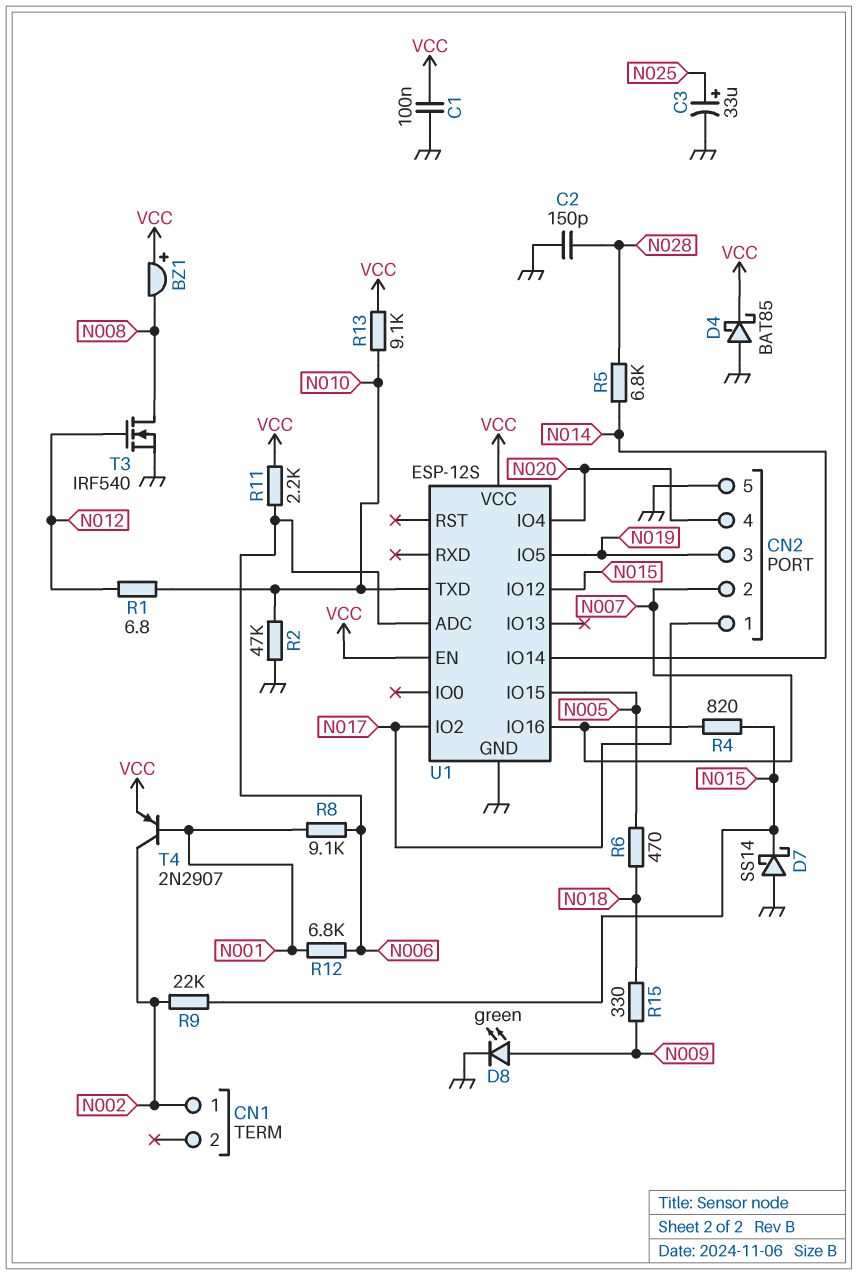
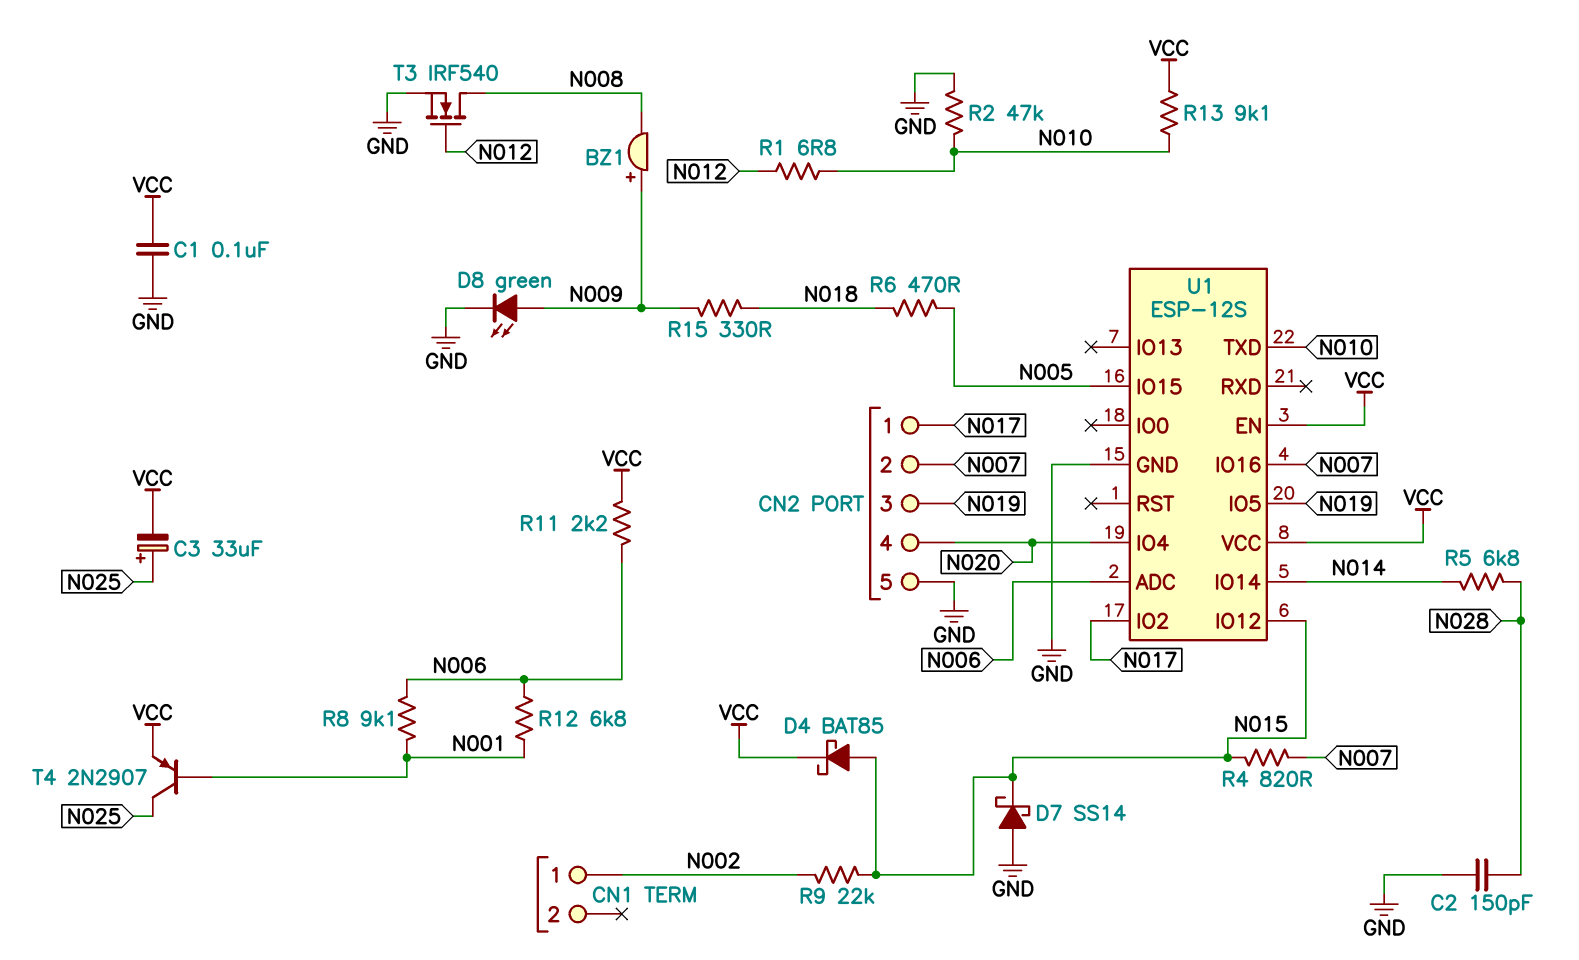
BZ1: buzzer (plus VCC, minus N008) -> buzzer (plus N009, minus N008)
C3: 33uF (plus N025, minus GND) -> 33uF (plus N025, minus VCC)
D4: schottky BAT85 (A GND, K VCC) -> schottky BAT85 (A N015, K VCC)
T4: PNP 2N2907 (B N001, C N002, E VCC) -> PNP 2N2907 (B N001, C N025, E VCC)

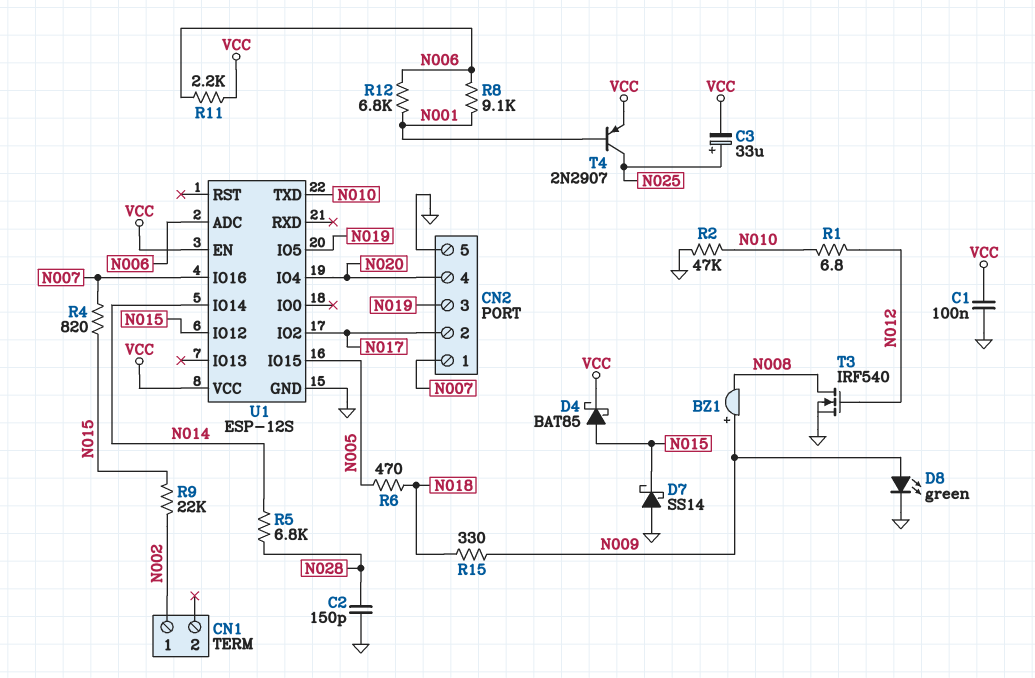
CN2 pin 1: N017 -> N007
CN2 pin 2: N007 -> N017
R13: 9.1k (N010, VCC) -> none

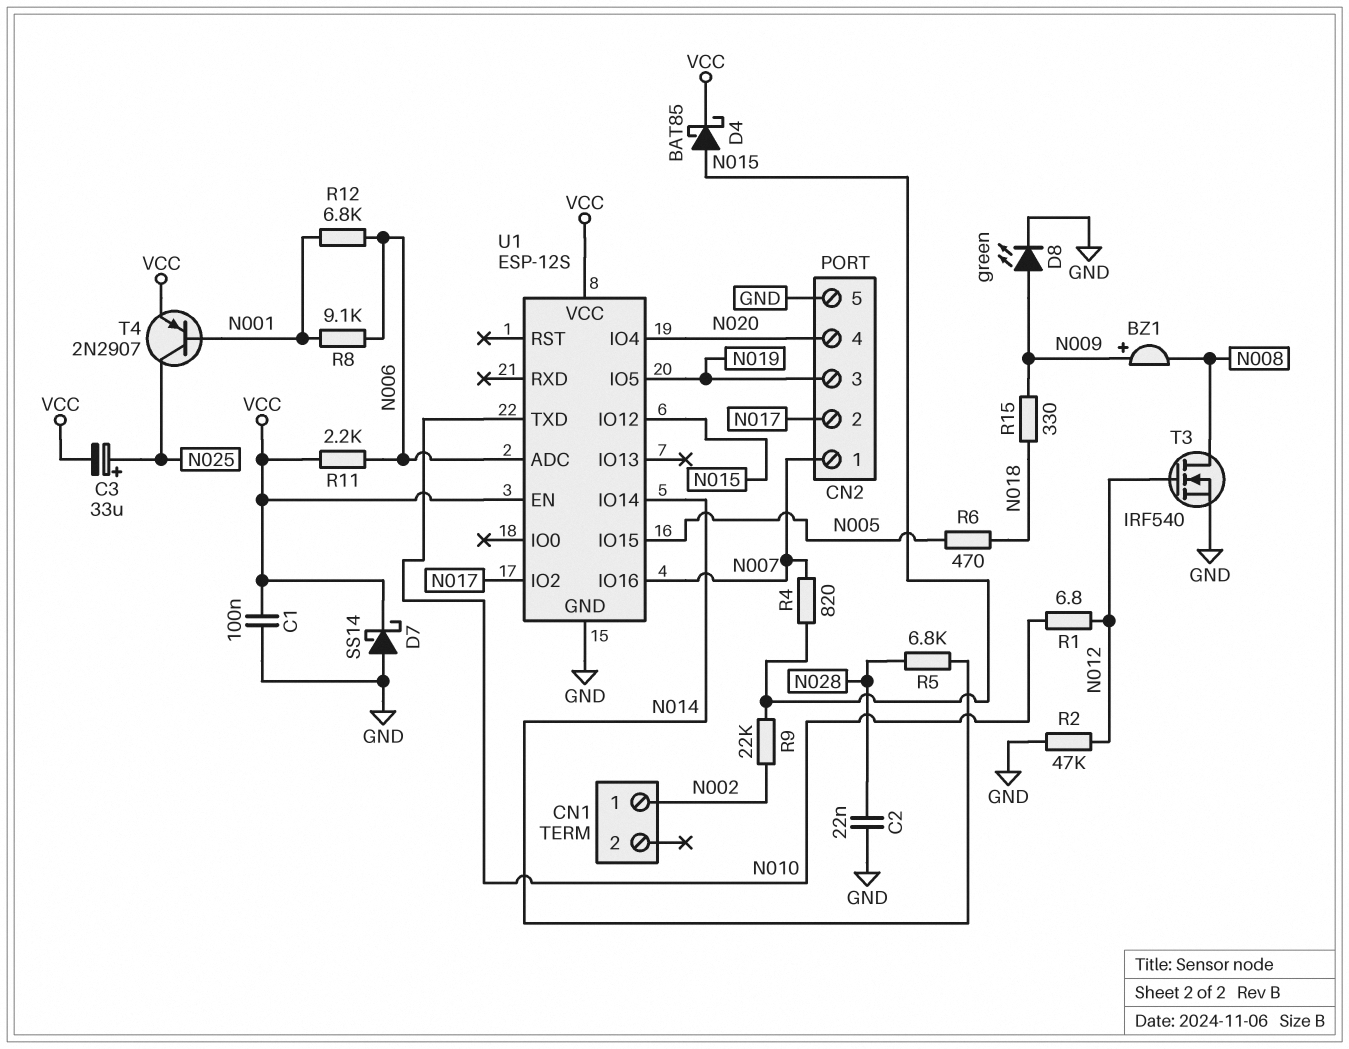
C2: 150pF (GND, N028) -> 22nF (GND, N028)
D7: schottky SS14 (A GND, K N015) -> schottky SS14 (A GND, K VCC)
R2: 47k (GND, N010) -> 47k (GND, N012)

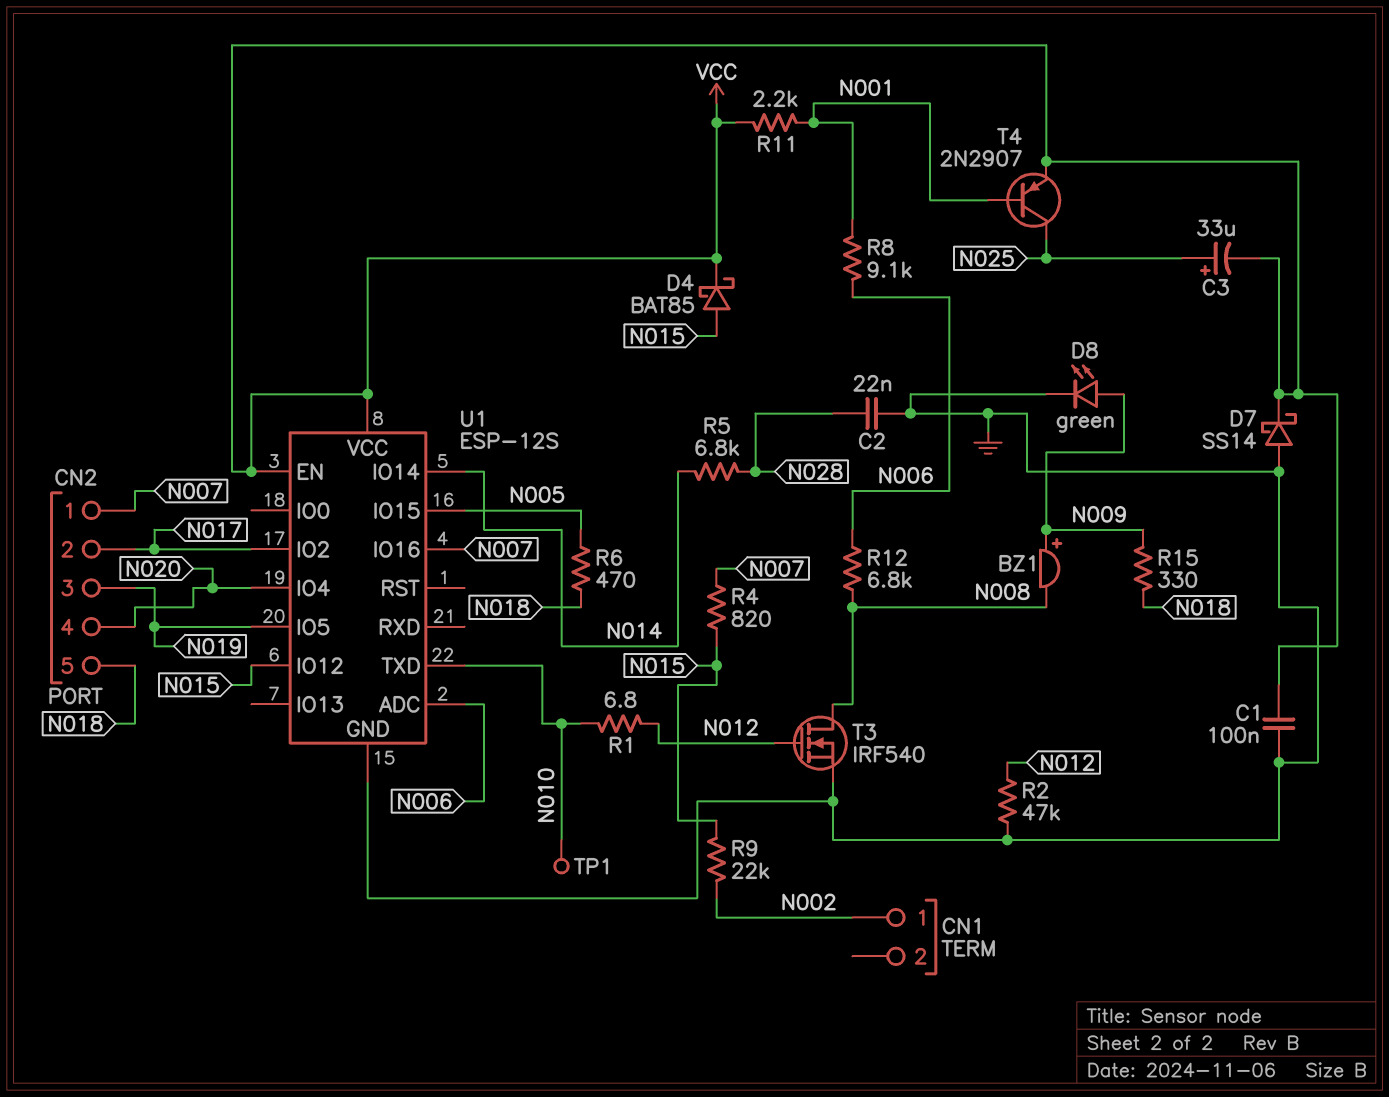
CN2 pin 5: GND -> N018
R11: 2.2k (N006, VCC) -> 2.2k (N001, VCC)
R12: 6.8k (N001, N006) -> 6.8k (N006, N008)
TP1: none -> test point (N010)

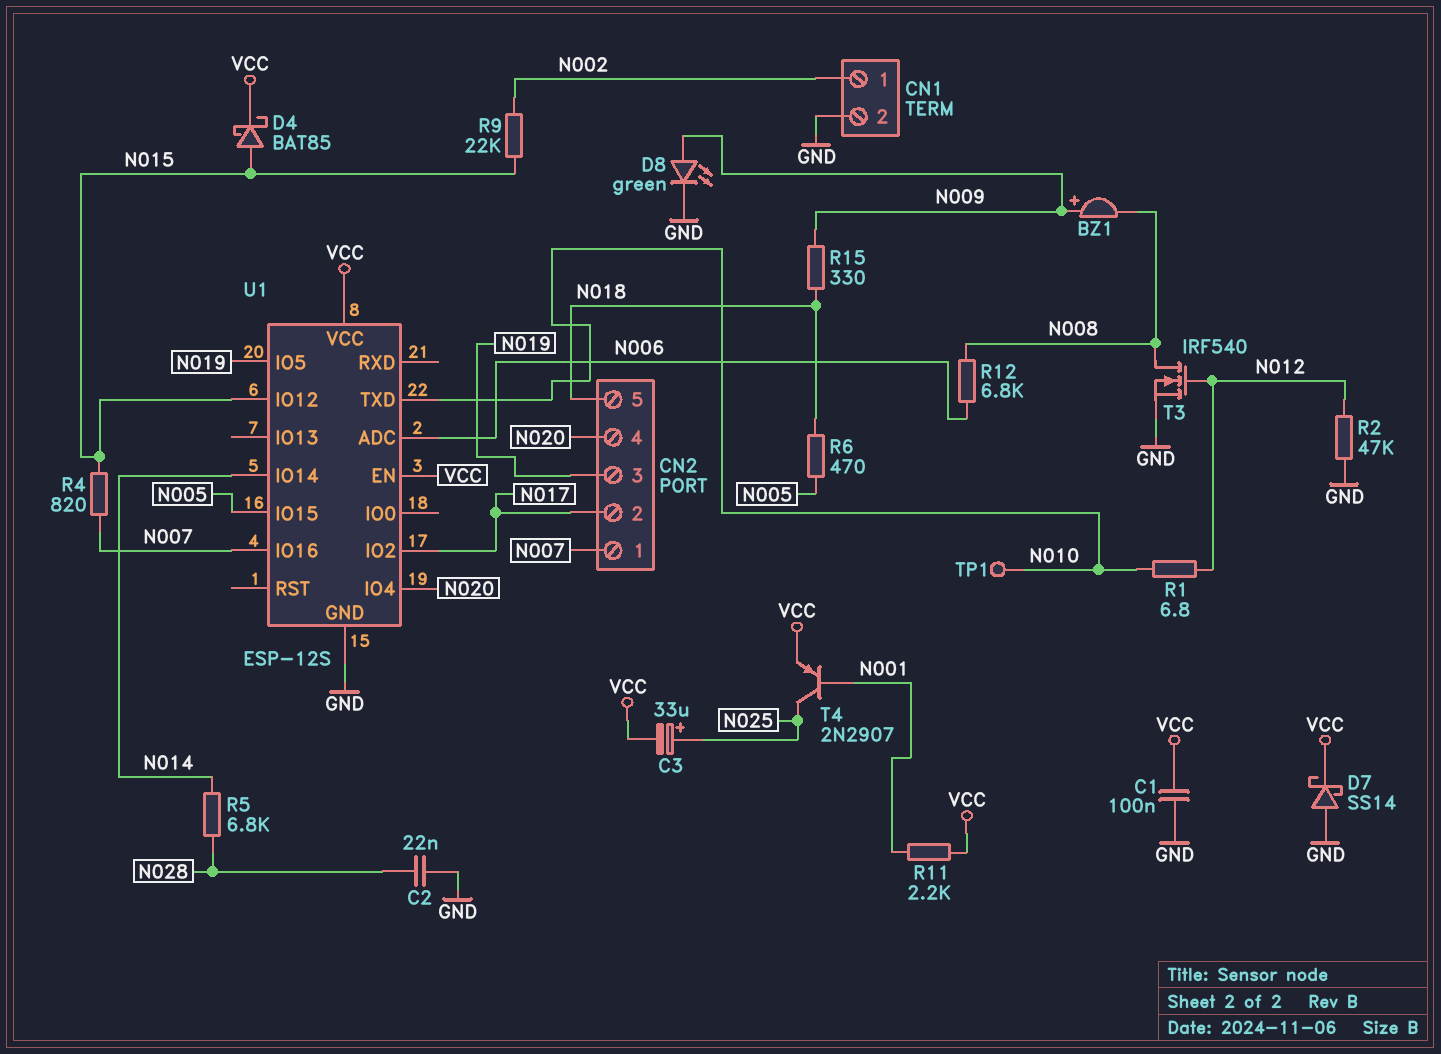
CN1 pin 2: none -> GND
R8: 9.1k (N001, N006) -> none

